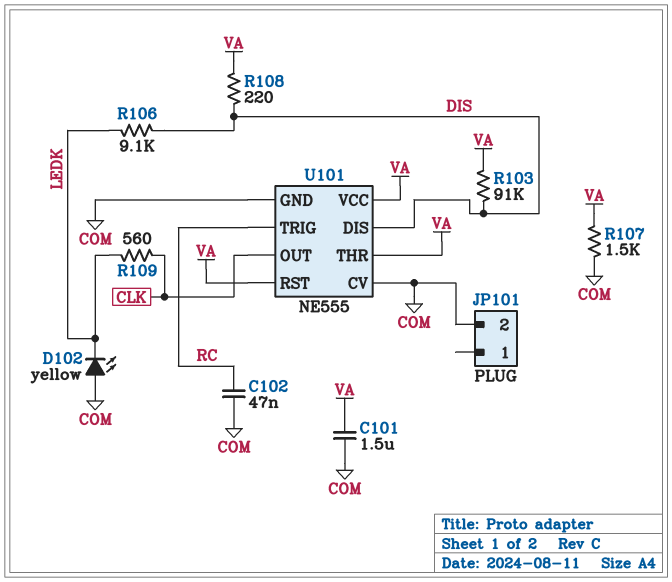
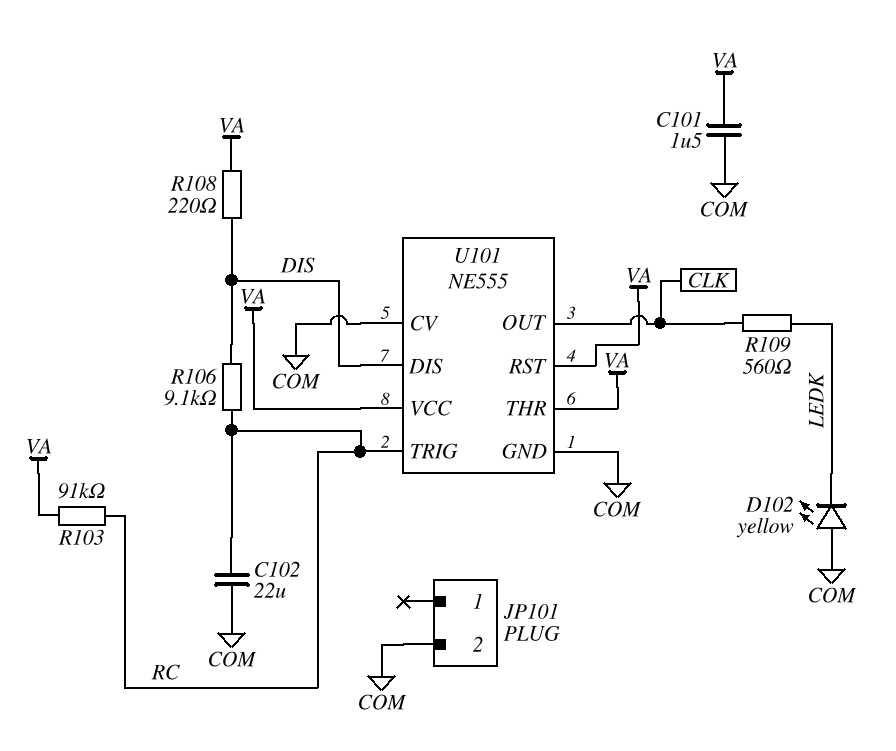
C102: 47nF (COM, RC) -> 22uF (COM, RC)
R103: 91k (DIS, VA) -> 91k (RC, VA)
R106: 9.1k (DIS, LEDK) -> 9.1k (DIS, RC)
R107: 1.5k (COM, VA) -> none

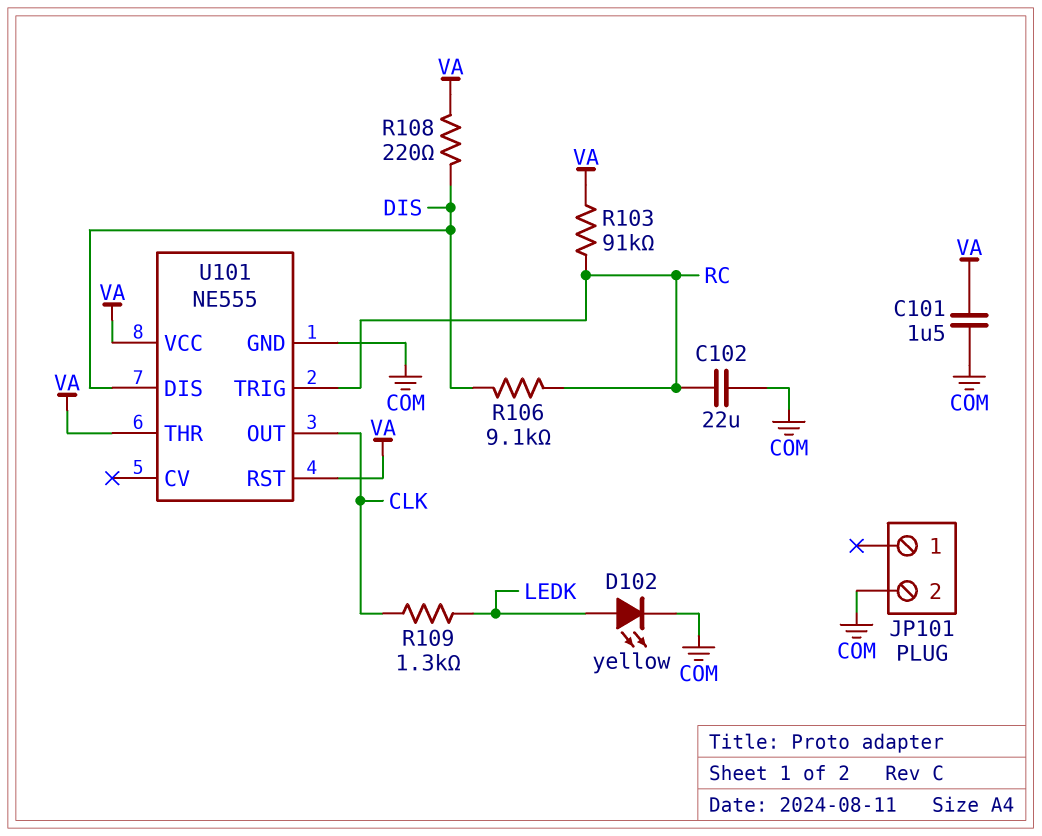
D102: LED yellow (A COM, K LEDK) -> LED yellow (A LEDK, K COM)
R109: 560 (CLK, LEDK) -> 1.3k (CLK, LEDK)
U101 pin CV: COM -> none

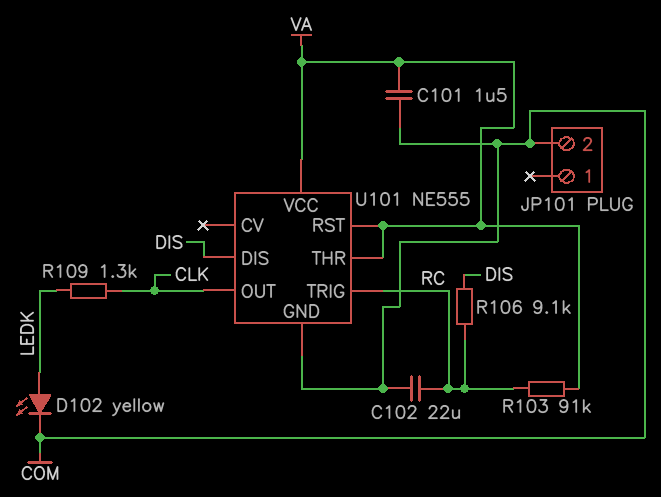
R108: 220 (DIS, VA) -> none

